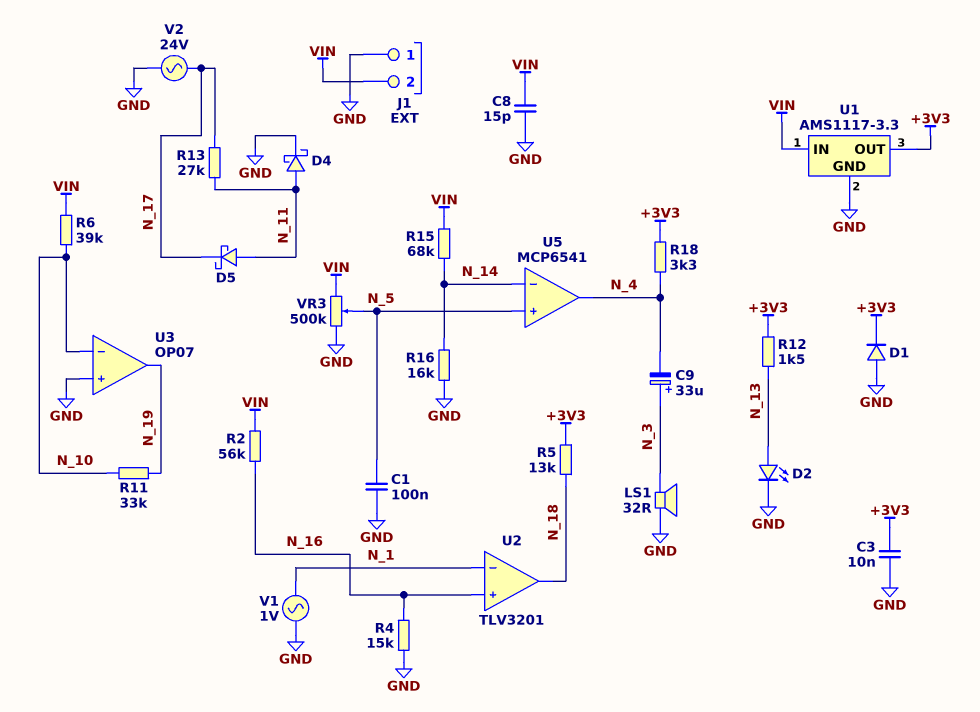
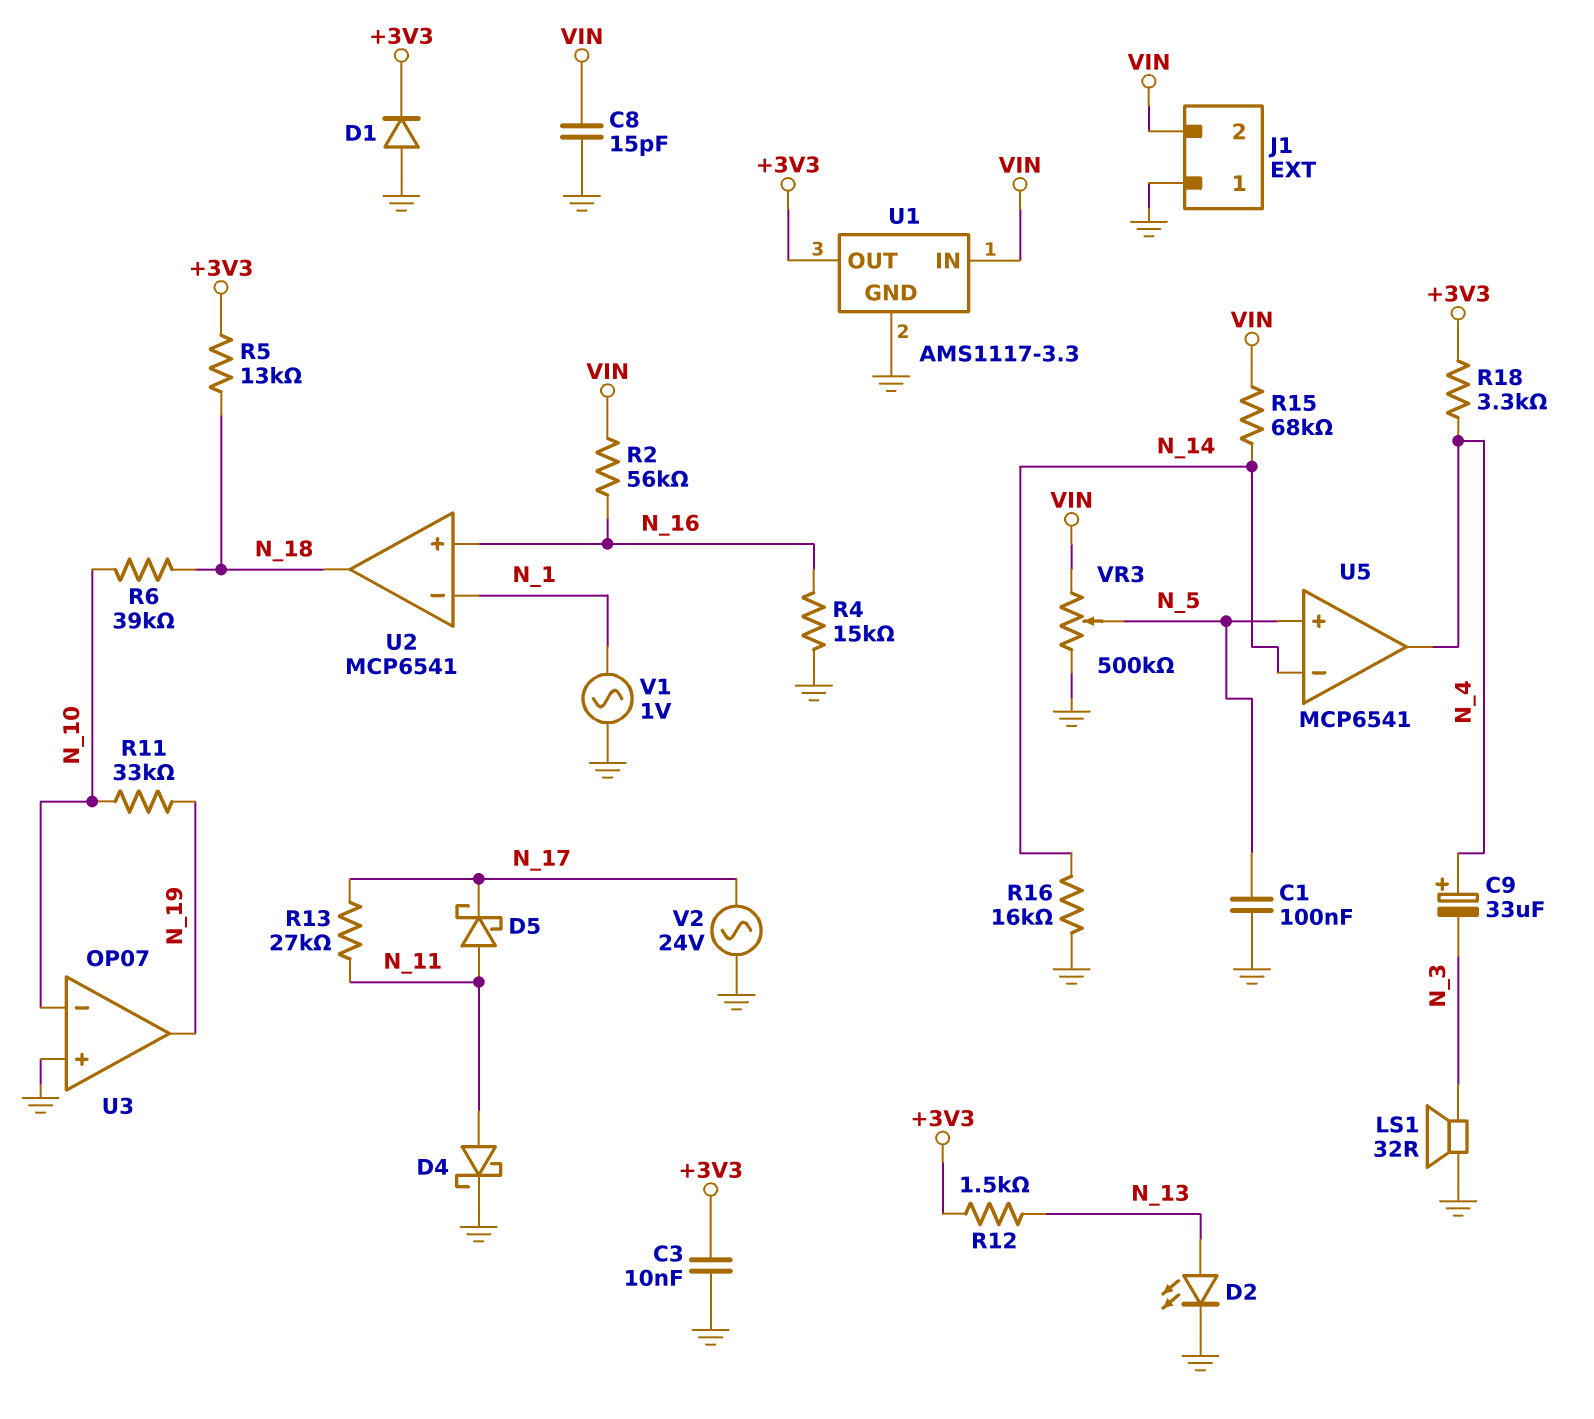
C9: 33uF (plus N_3, minus N_4) -> 33uF (plus N_4, minus N_3)
R6: 39k (N_10, VIN) -> 39k (N_10, N_18)
U2: TLV3201 -> MCP6541

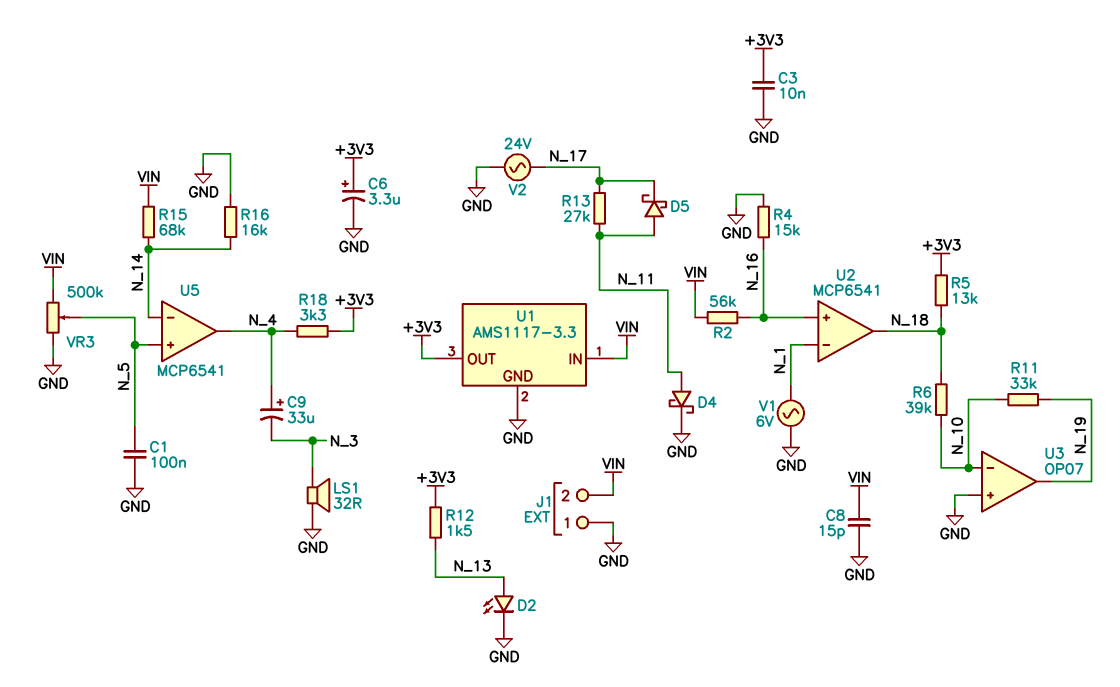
C6: none -> 3.3uF (plus +3V3, minus GND)
D1: diode (A GND, K +3V3) -> none
V1: AC 1V (GND, N_1) -> AC 6V (GND, N_1)

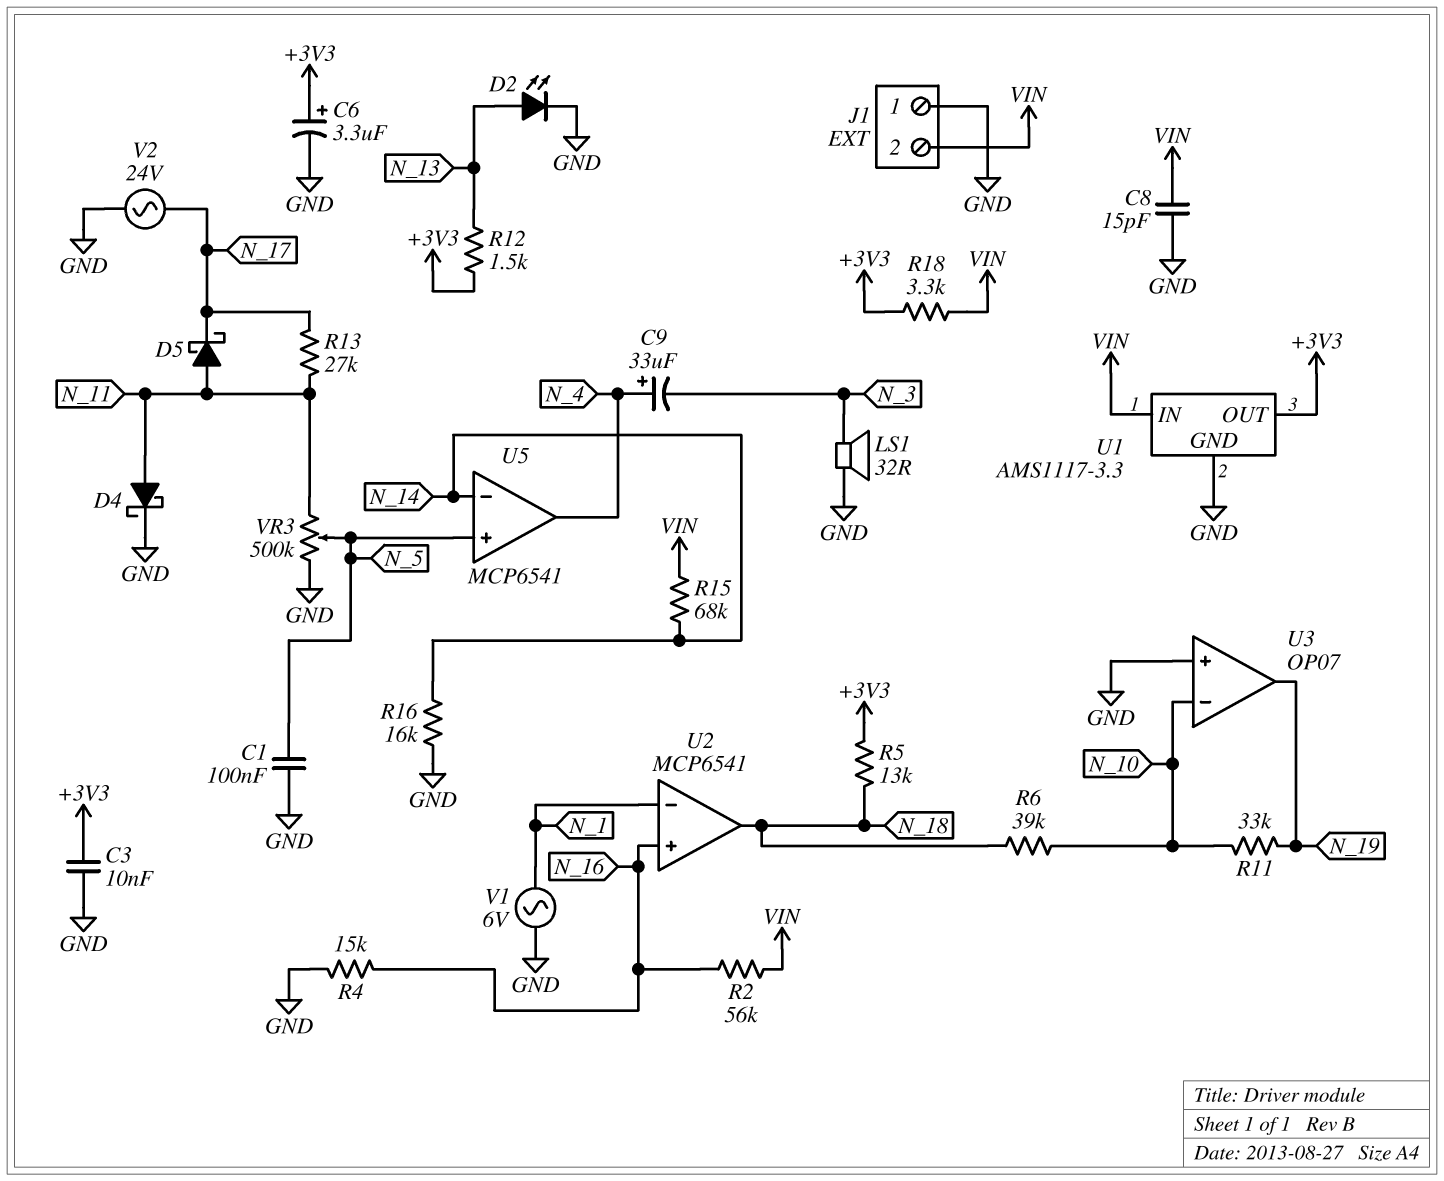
R18: 3.3k (+3V3, N_4) -> 3.3k (+3V3, VIN)
VR3: 500k (GND, VIN, wiper N_5) -> 500k (GND, N_11, wiper N_5)

